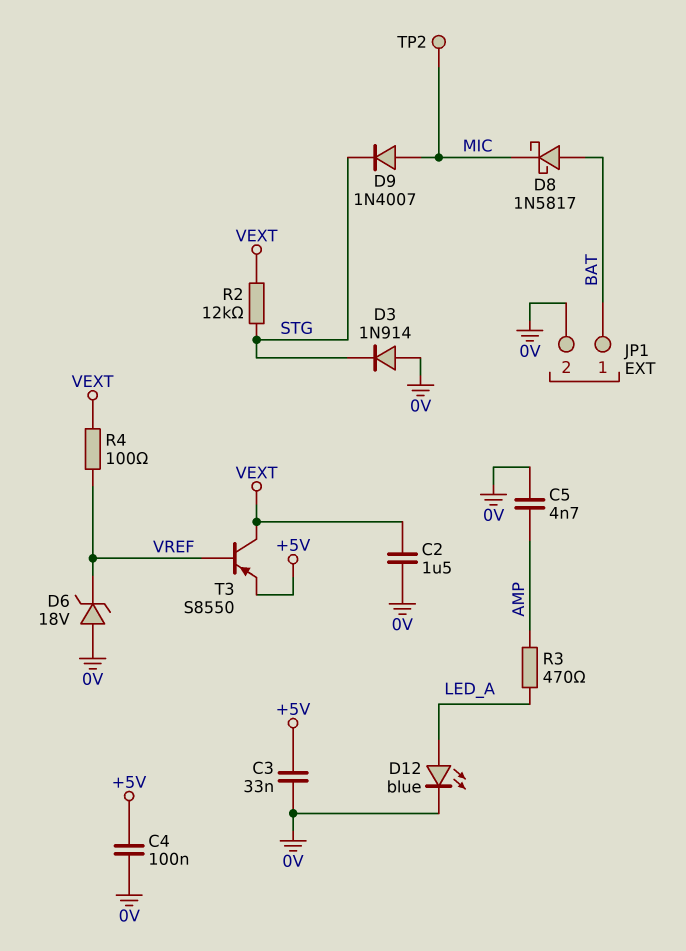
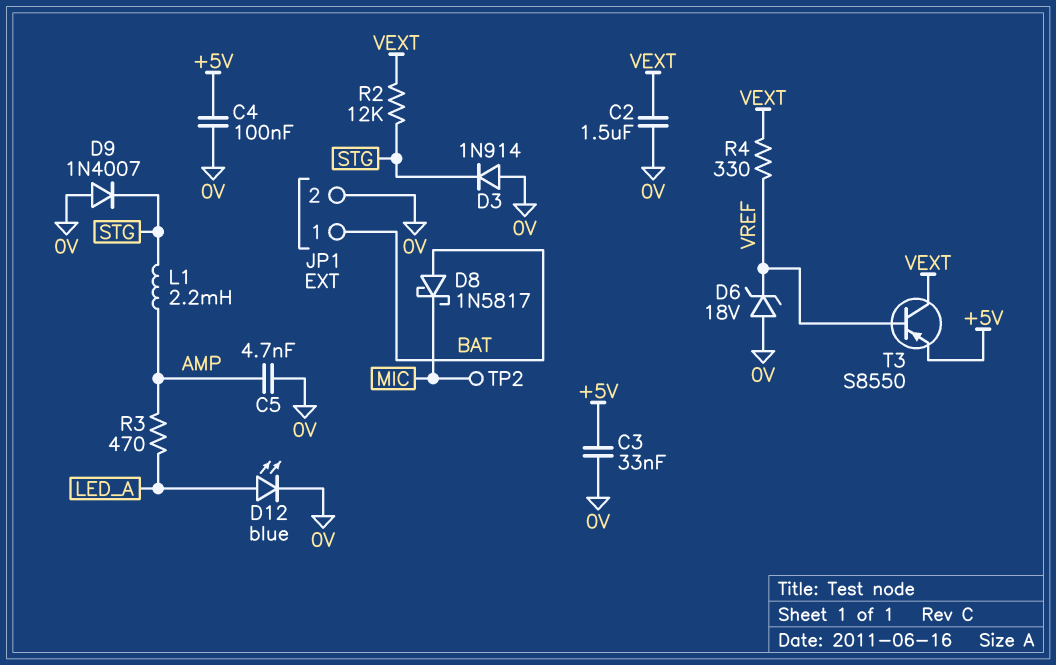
D9: diode 1N4007 (A MIC, K STG) -> diode 1N4007 (A 0V, K STG)
L1: none -> 2.2mH (AMP, STG)
R4: 100 (VEXT, VREF) -> 330 (VEXT, VREF)

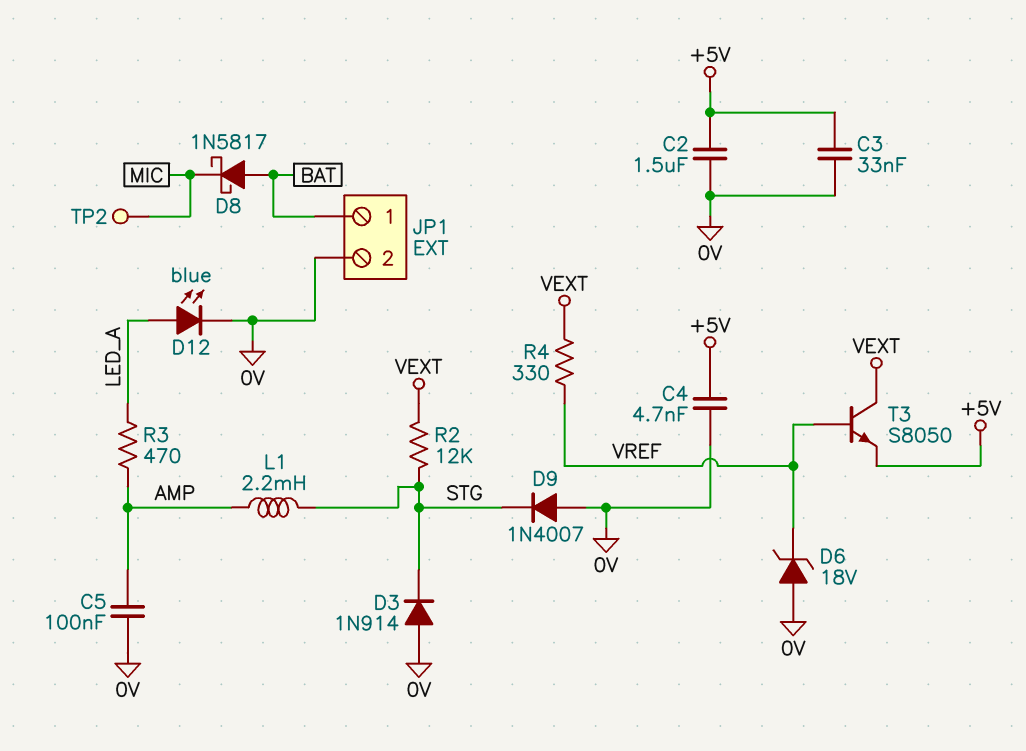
C2: 1.5uF (0V, VEXT) -> 1.5uF (+5V, 0V)
C4: 100nF (+5V, 0V) -> 4.7nF (+5V, 0V)
C5: 4.7nF (0V, AMP) -> 100nF (0V, AMP)
T3: PNP S8550 (B VREF, C VEXT, E +5V) -> NPN S8050 (B VREF, C VEXT, E +5V)

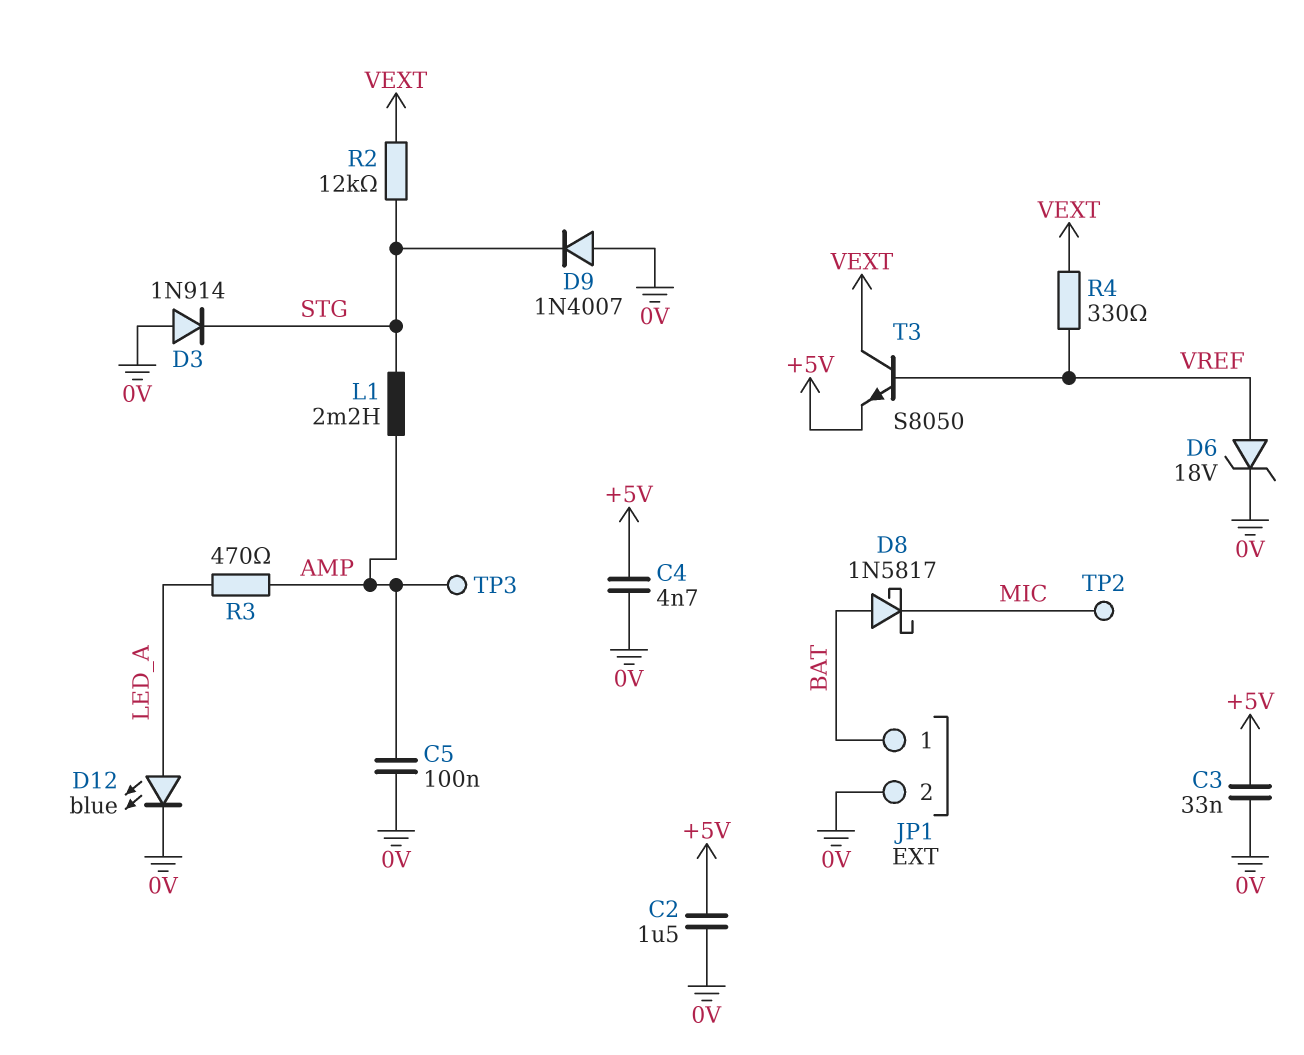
D6: zener 18V (A 0V, K VREF) -> zener 18V (A VREF, K 0V)
TP3: none -> test point (AMP)

